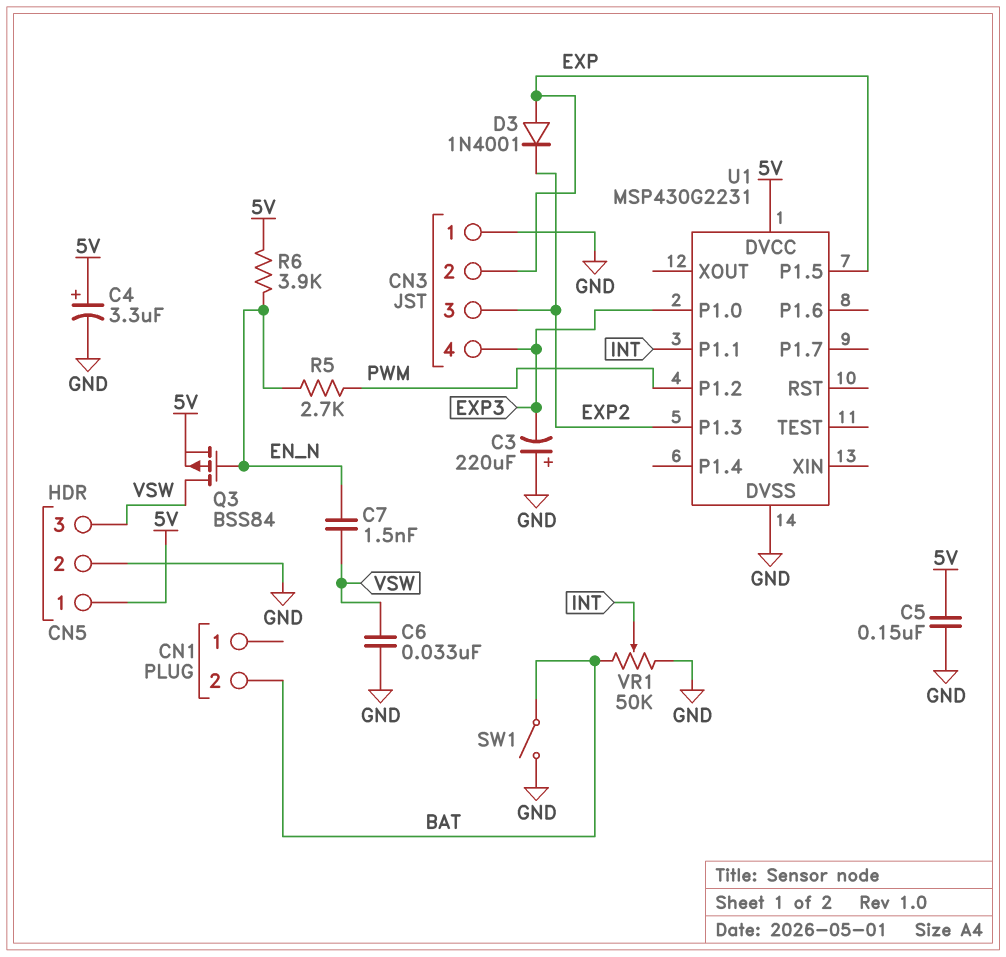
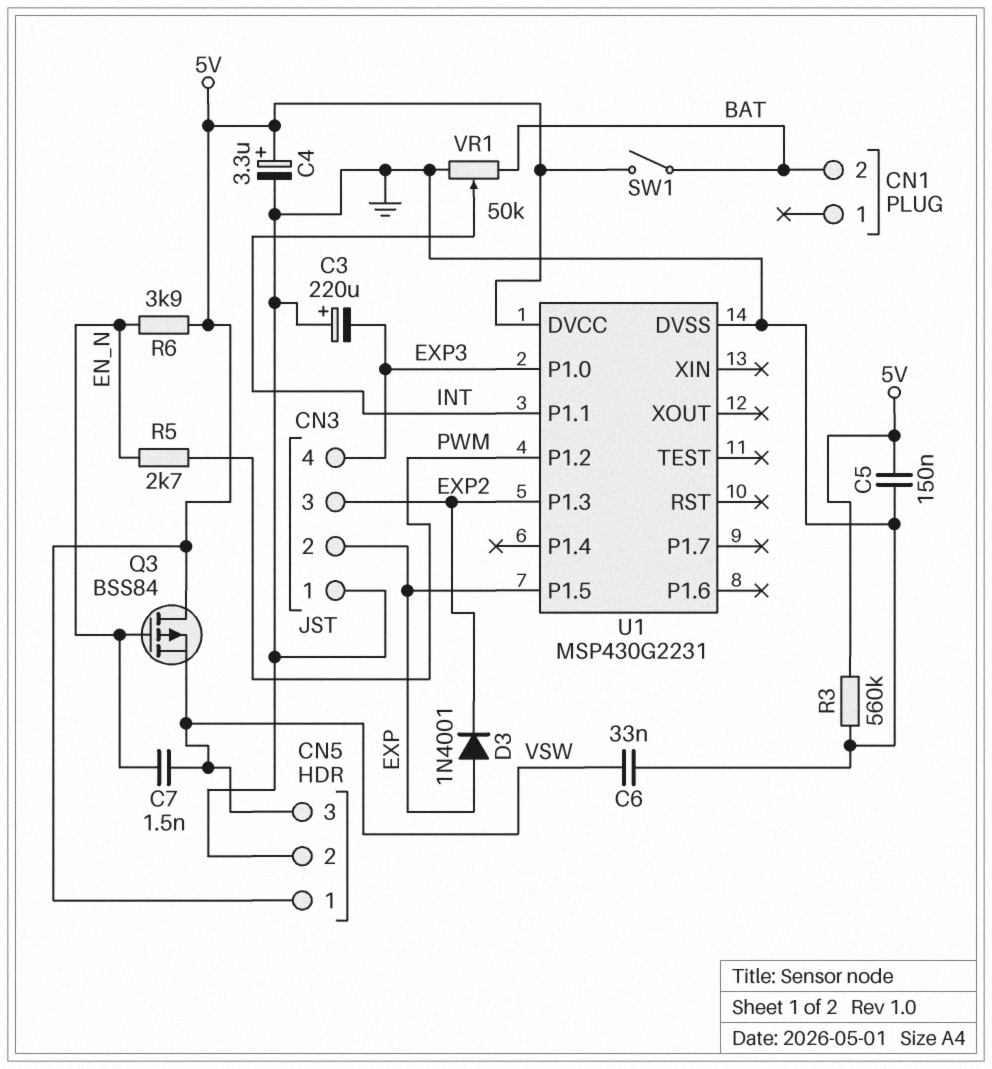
Q3: PMOS BSS84 (G EN_N, D VSW, S 5V) -> PMOS BSS84 (G EN_N, D 5V, S VSW)
R3: none -> 560k (5V, GND)
SW1: switch (BAT, GND) -> switch (5V, BAT)

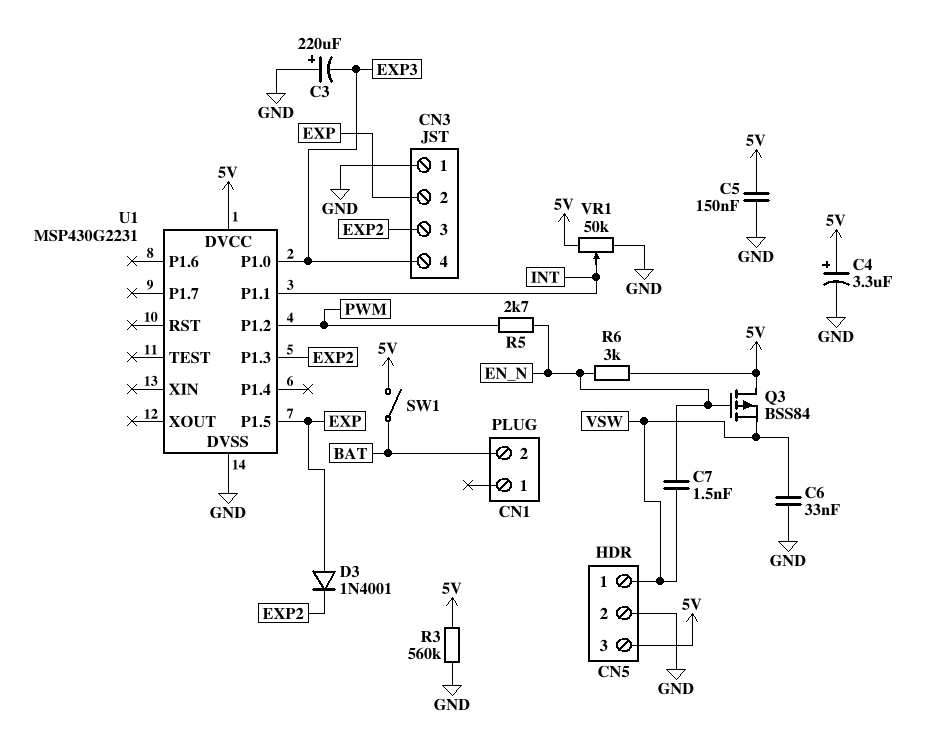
CN5 pin 1: 5V -> VSW
CN5 pin 3: VSW -> 5V
R6: 3.9k (5V, EN_N) -> 3k (5V, EN_N)
VR1: 50k (BAT, GND, wiper INT) -> 50k (5V, GND, wiper INT)

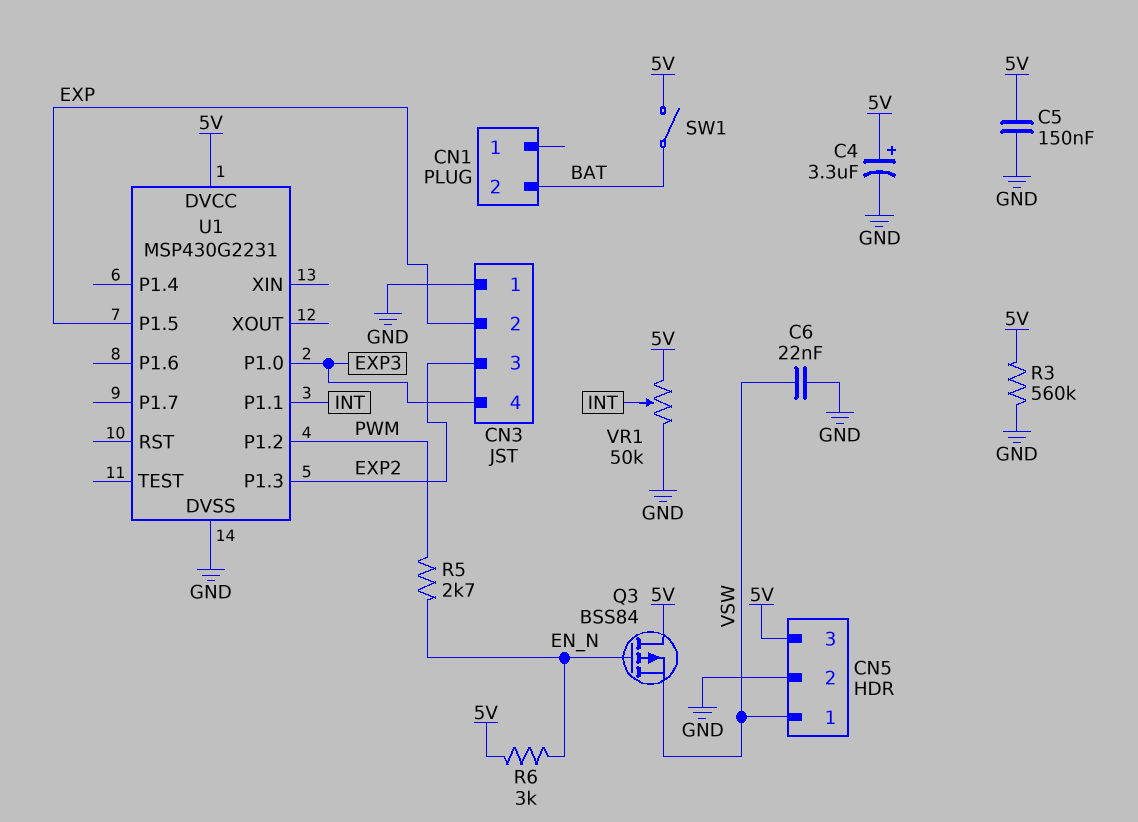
C3: 220uF (plus GND, minus EXP3) -> none
C6: 33nF (GND, VSW) -> 22nF (GND, VSW)
C7: 1.5nF (EN_N, VSW) -> none
D3: diode 1N4001 (A EXP, K EXP2) -> none

